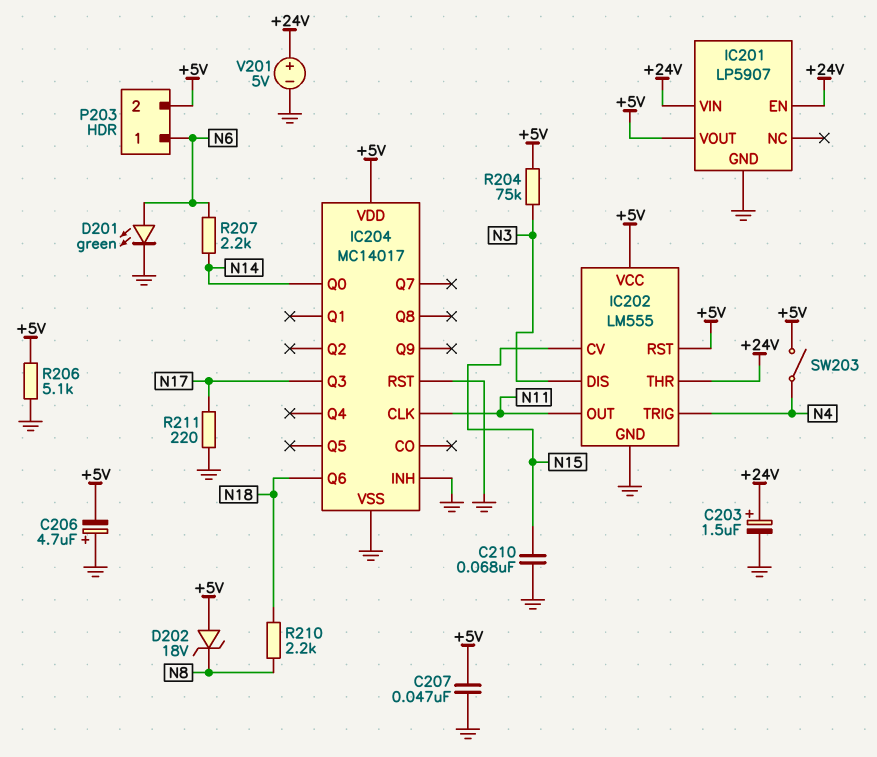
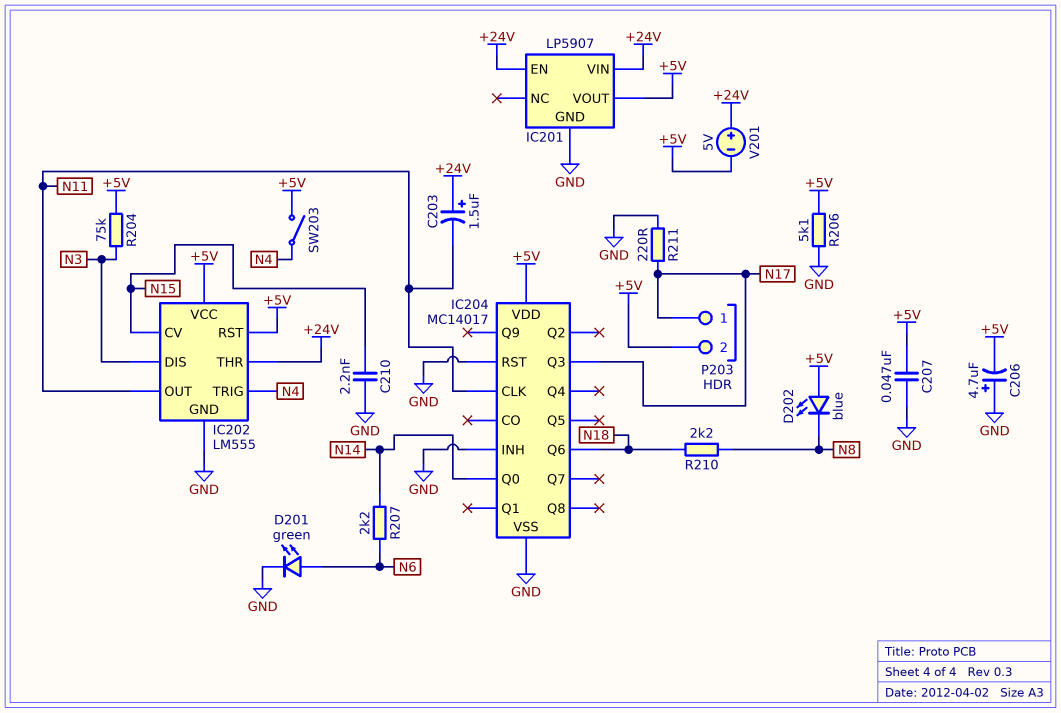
C203: 1.5uF (plus +24V, minus GND) -> 1.5uF (plus +24V, minus N11)
C210: 68nF (GND, N15) -> 2.2nF (GND, N15)
D202: zener 18V (A +5V, K N8) -> LED blue (A +5V, K N8)
P203 pin 1: N6 -> N17
V201: 5V (plus +24V, minus GND) -> 5V (plus +24V, minus +5V)

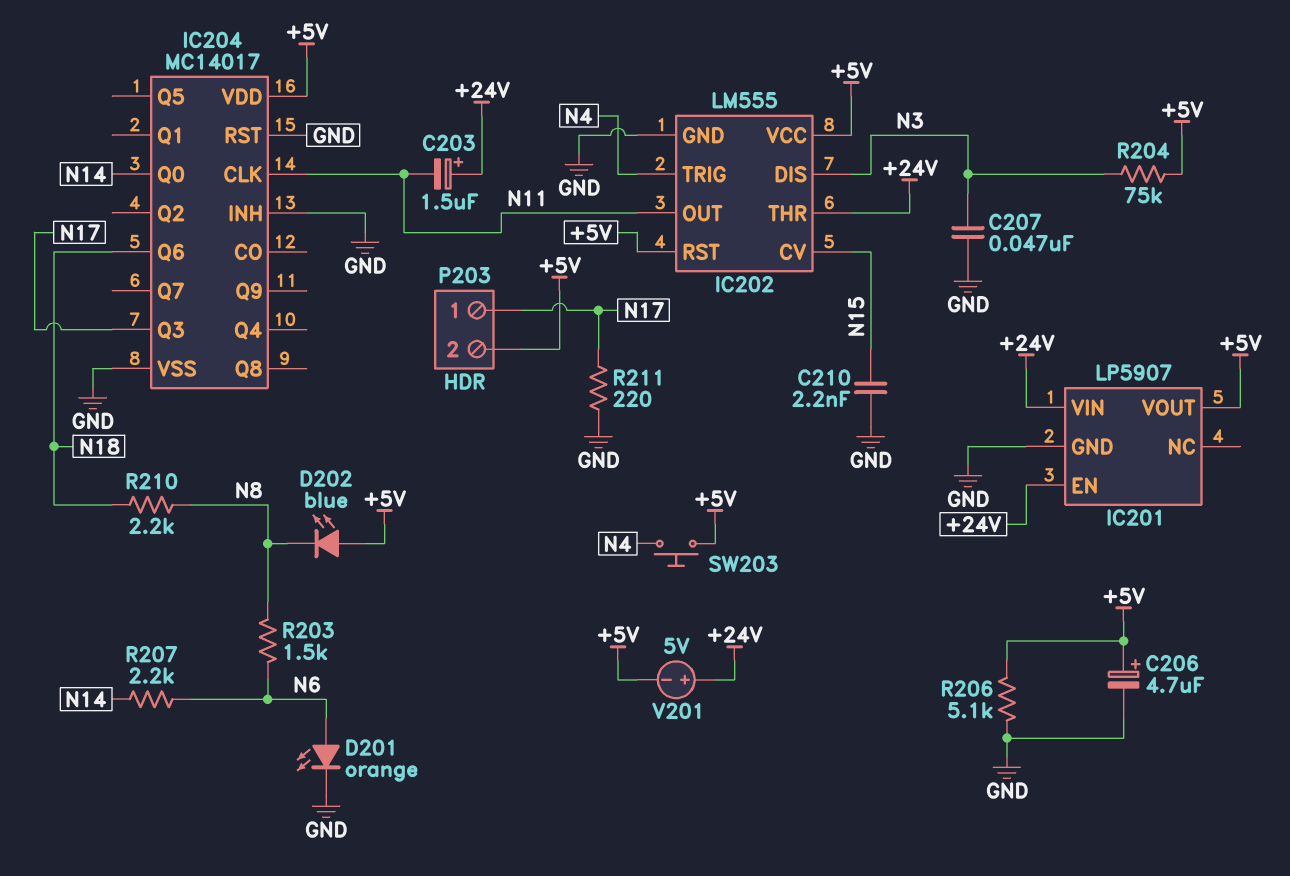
C206: 4.7uF (plus GND, minus +5V) -> 4.7uF (plus +5V, minus GND)
C207: 47nF (+5V, GND) -> 47nF (GND, N3)
D201: LED green (A N6, K GND) -> LED orange (A N6, K GND)
R203: none -> 1.5k (N6, N8)
SW203: switch (+5V, N4) -> button (+5V, N4)

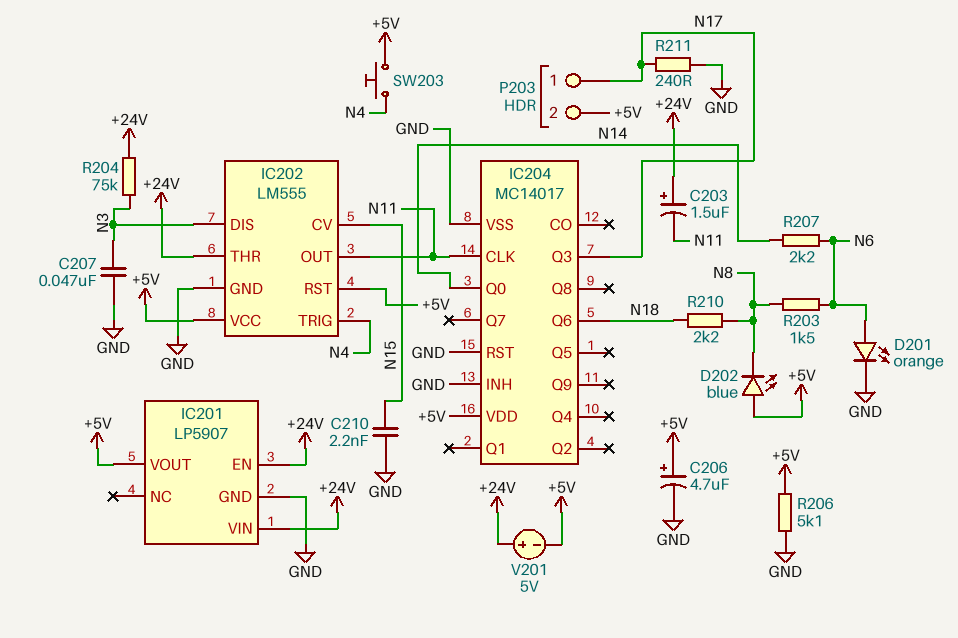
R204: 75k (+5V, N3) -> 75k (+24V, N3)
R211: 220 (GND, N17) -> 240 (GND, N17)

